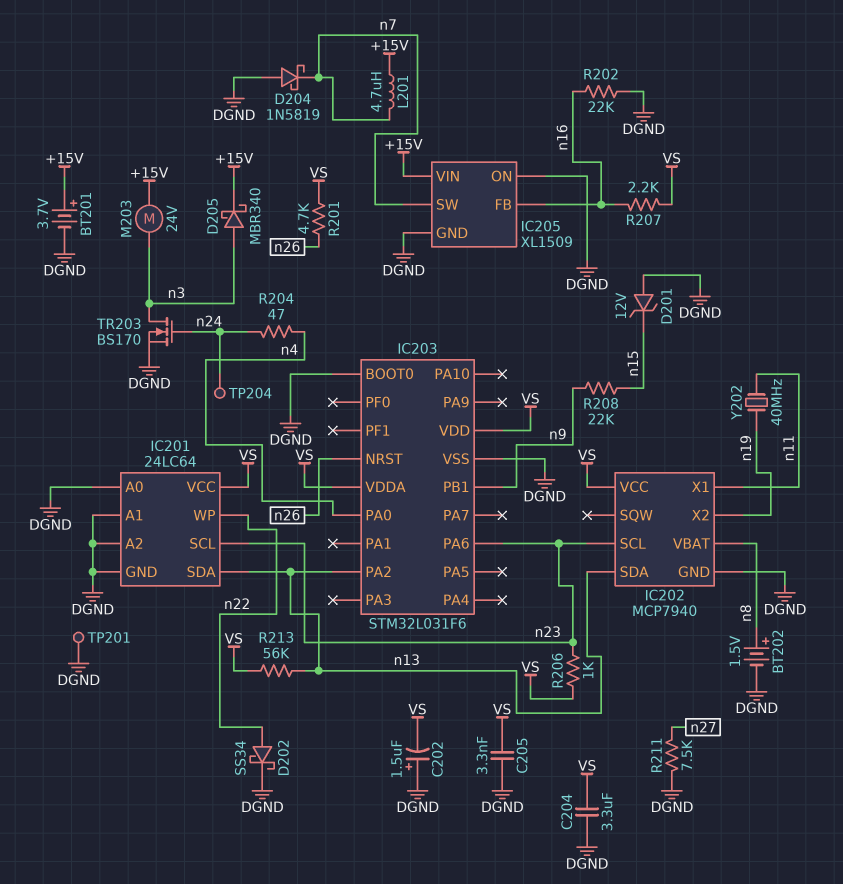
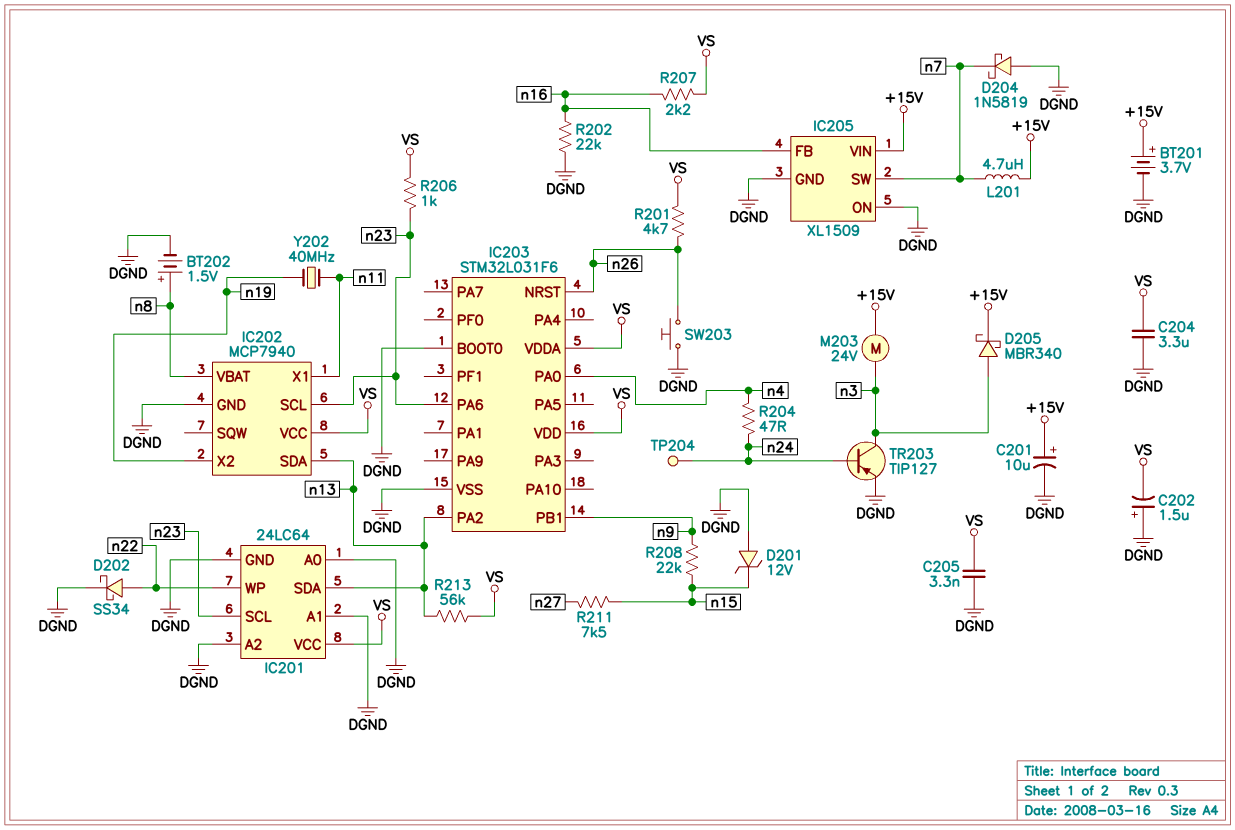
C201: none -> 10uF (plus +15V, minus DGND)
R211: 7.5k (DGND, n27) -> 7.5k (n15, n27)
SW203: none -> button (DGND, n26)
TP201: test point (DGND) -> none
TR203: NMOS BS170 (G n24, D n3, S DGND) -> PNP TIP127 (B n24, C n3, E DGND)

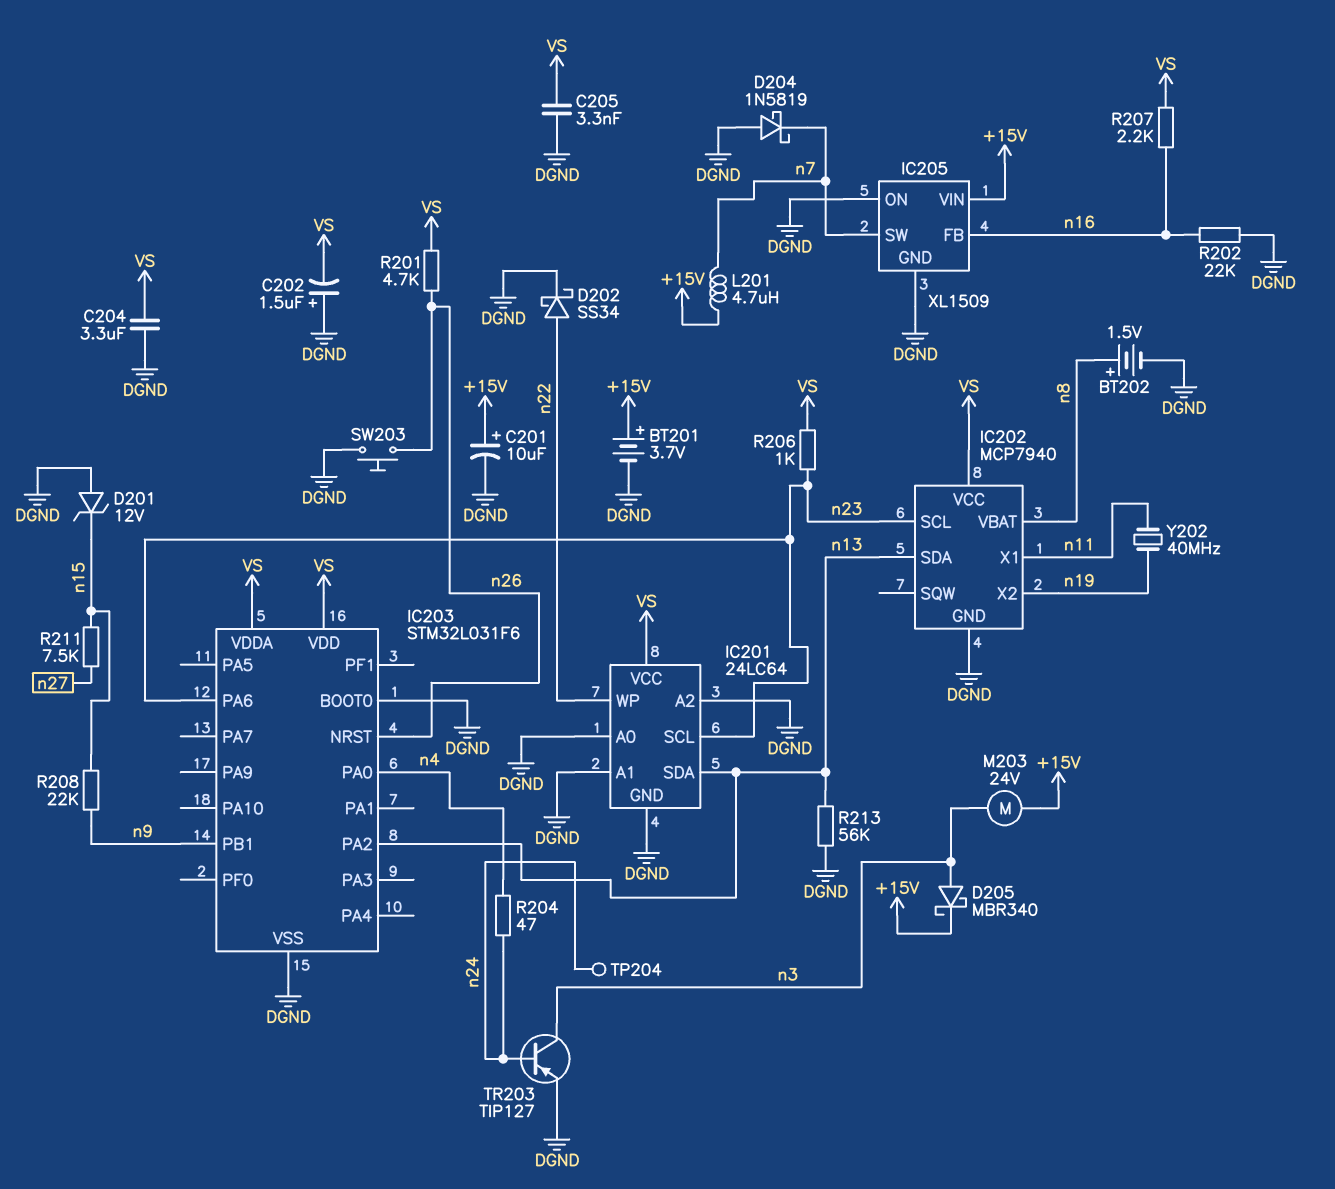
R213: 56k (VS, n13) -> 56k (DGND, n13)

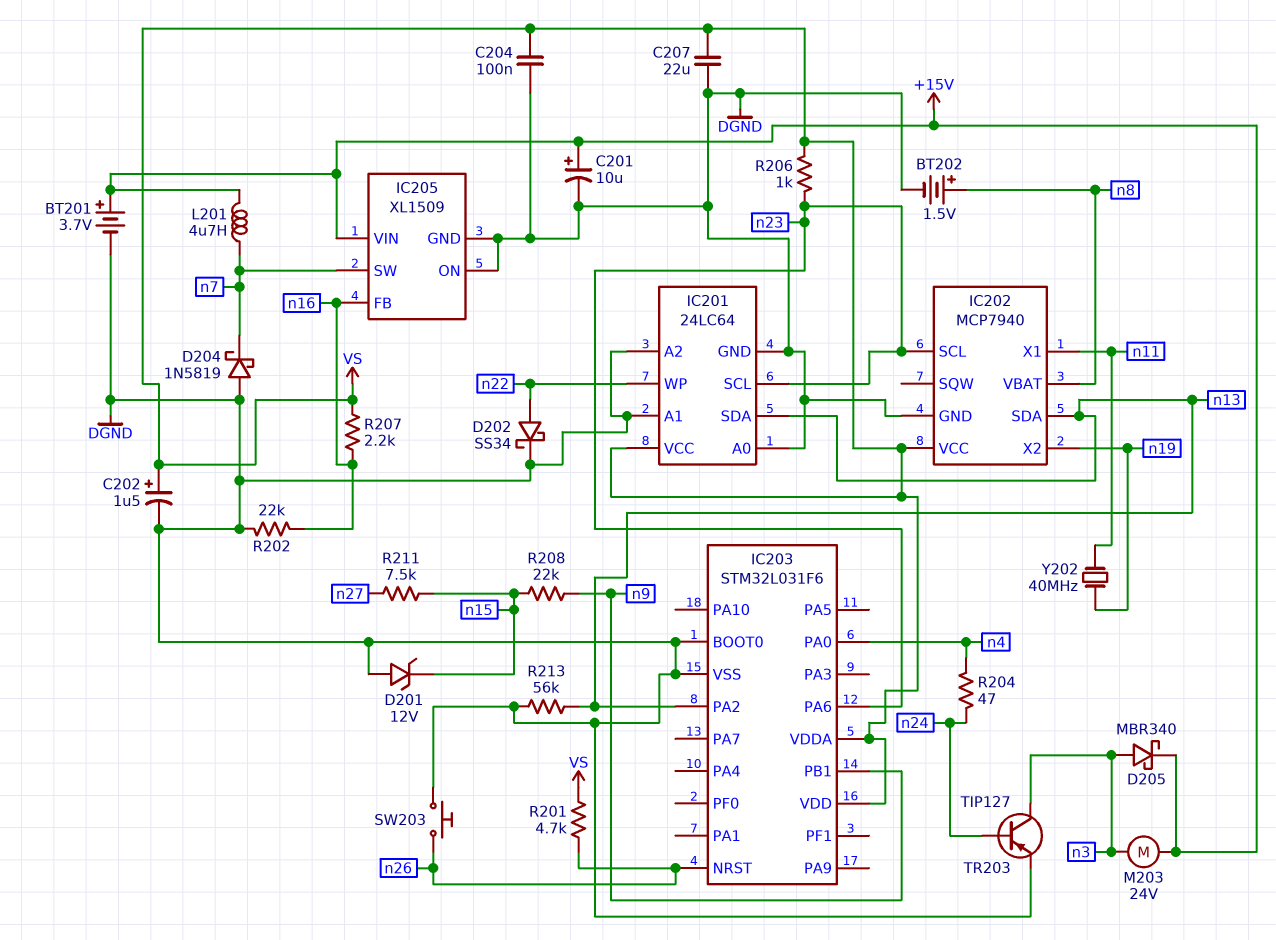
C202: 1.5uF (plus DGND, minus VS) -> 1.5uF (plus VS, minus DGND)
C204: 3.3uF (DGND, VS) -> 100nF (DGND, VS)
C205: 3.3nF (DGND, VS) -> none
C207: none -> 22uF (DGND, VS)
TP204: test point (n24) -> none

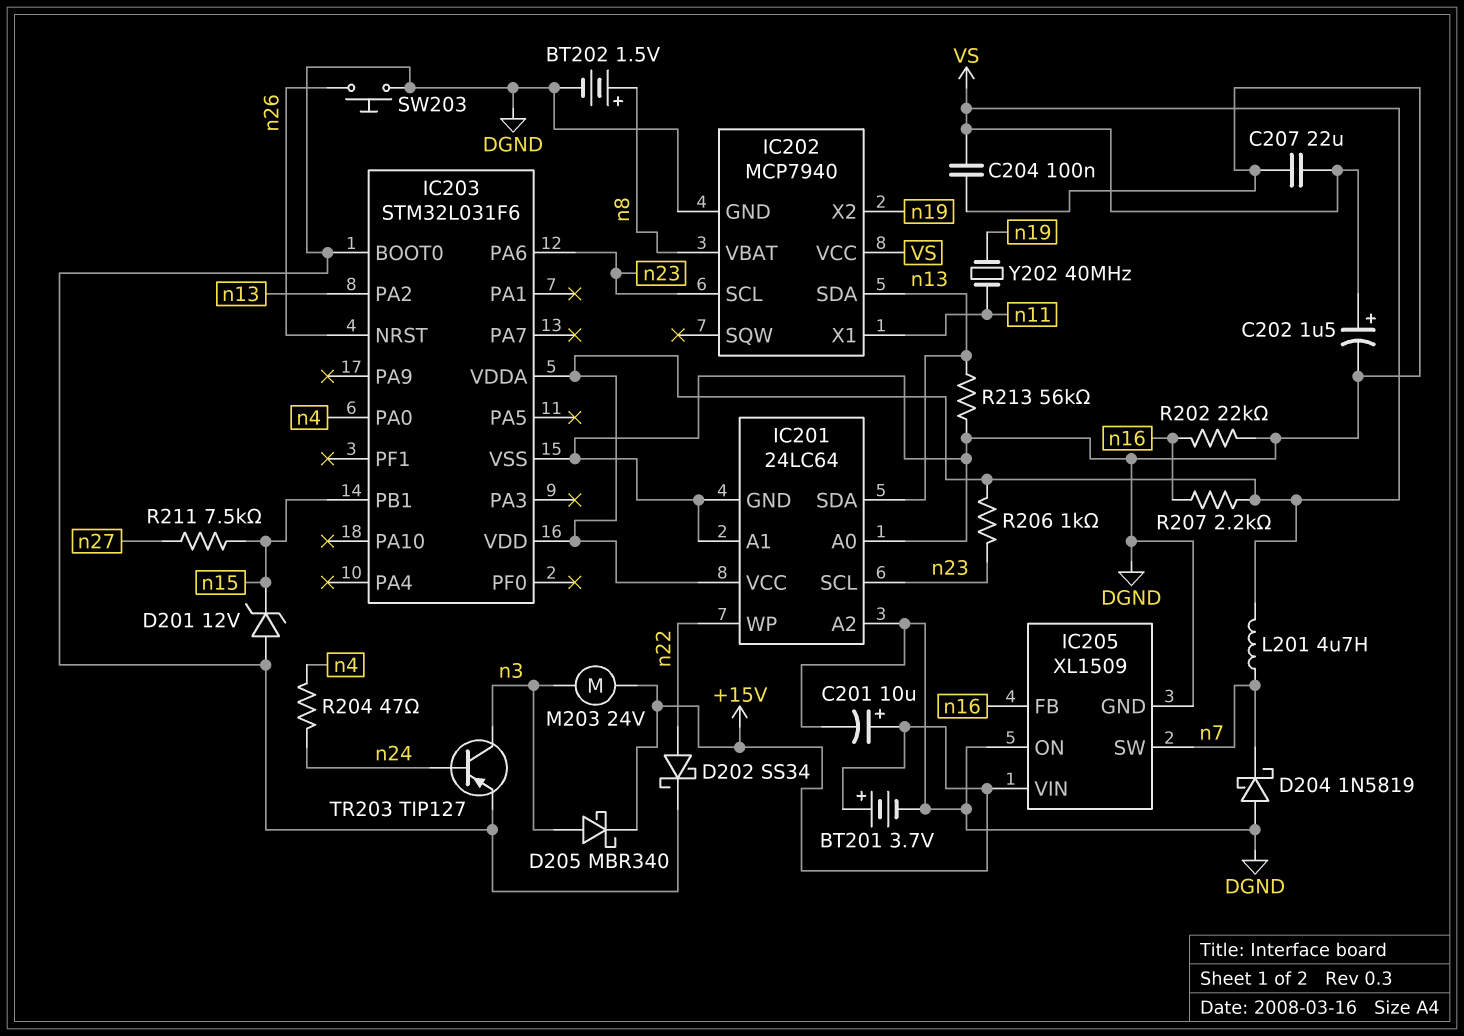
IC203 pin PB1: n9 -> n15
L201: 4.7uH (+15V, n7) -> 4.7uH (VS, n7)
R201: 4.7k (VS, n26) -> none
R208: 22k (n9, n15) -> none

